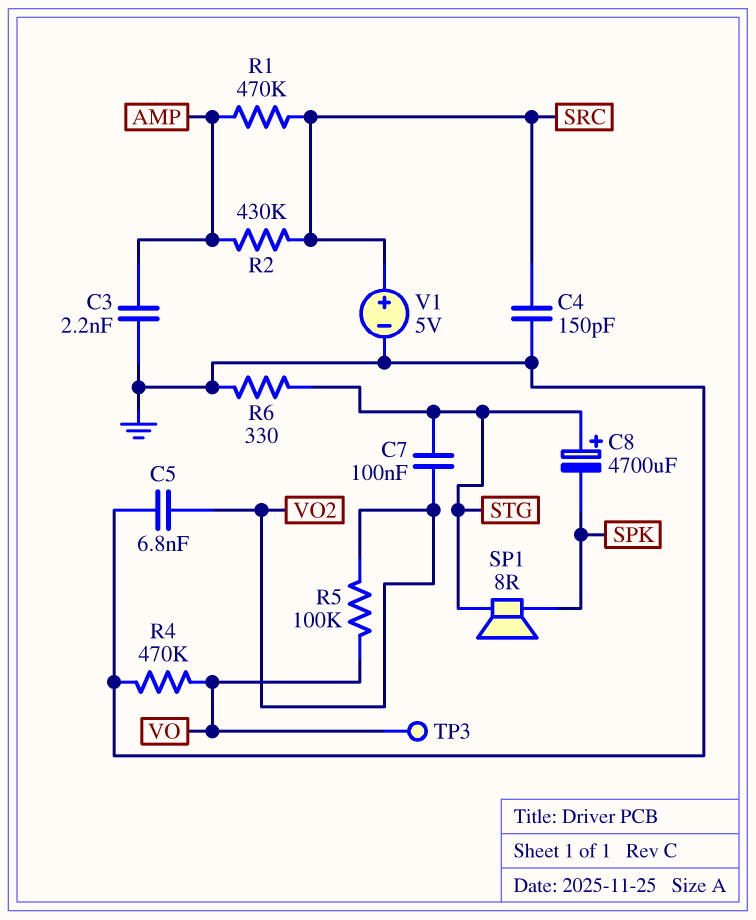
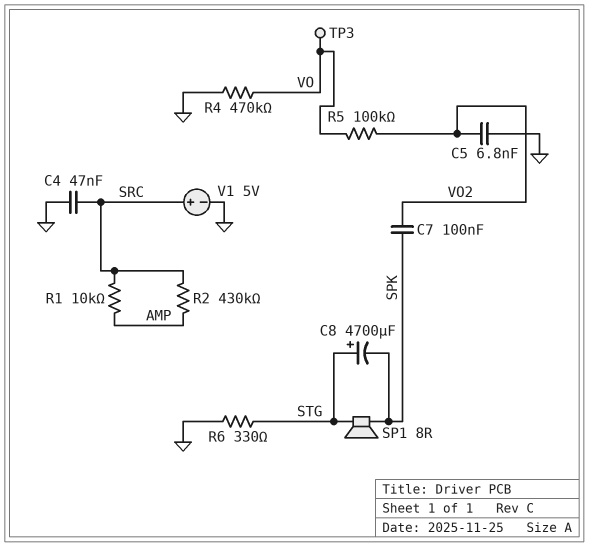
C3: 2.2nF (AMP, GND) -> none
C4: 150pF (GND, SRC) -> 47nF (GND, SRC)
C7: 100nF (STG, VO2) -> 100nF (SPK, VO2)
R1: 470k (AMP, SRC) -> 10k (AMP, SRC)

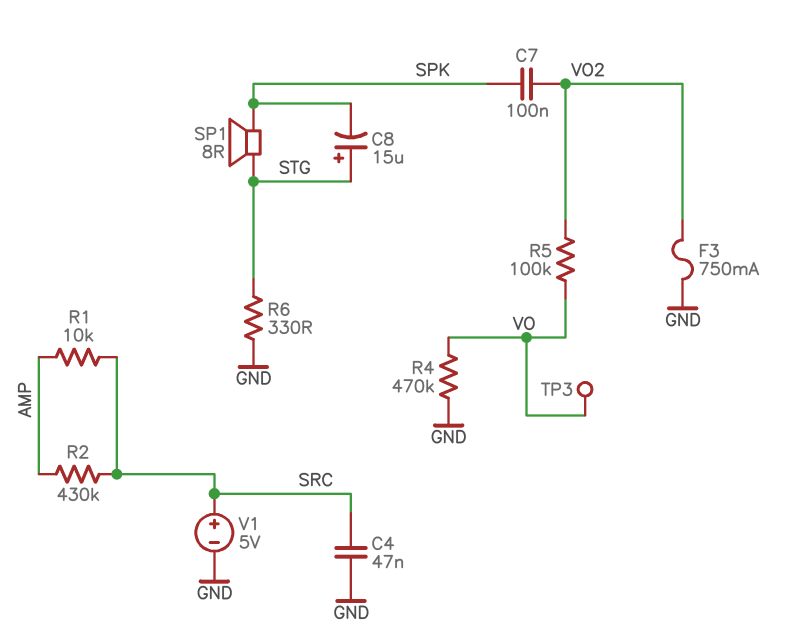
C5: 6.8nF (GND, VO2) -> none
C8: 4700uF (plus STG, minus SPK) -> 15uF (plus STG, minus SPK)
F3: none -> 750mA (GND, VO2)

